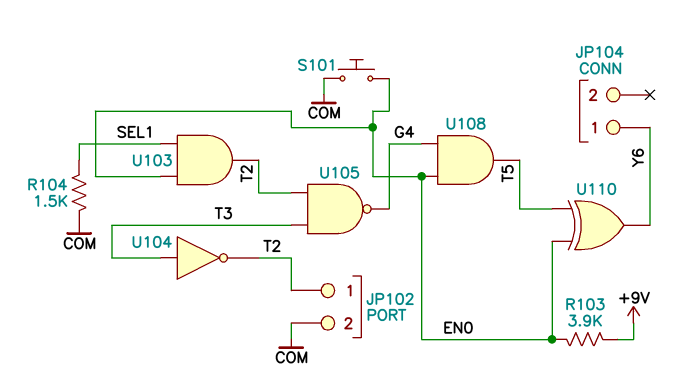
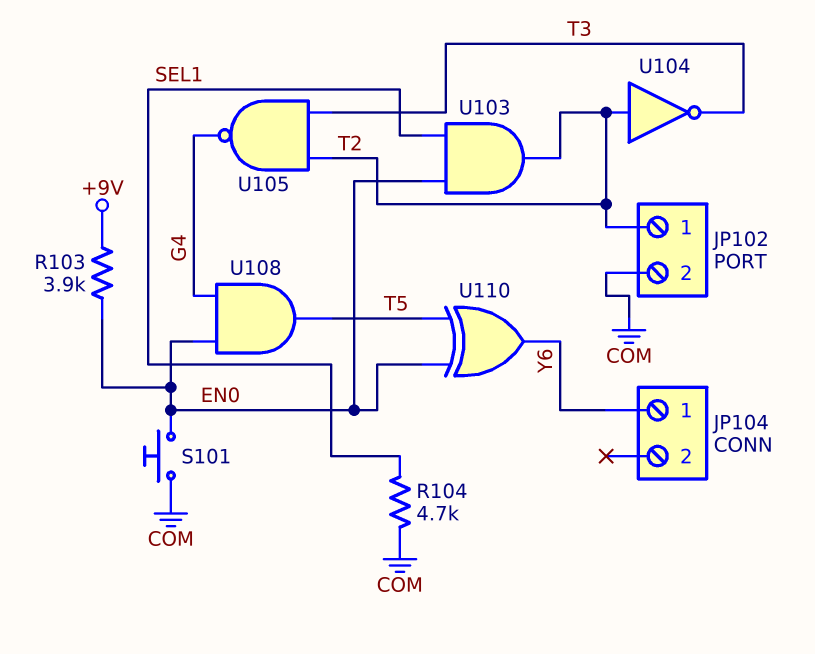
R104: 1.5k (COM, SEL1) -> 4.7k (COM, SEL1)
U104: NOT (in T3, out T2) -> NOT (in T2, out T3)

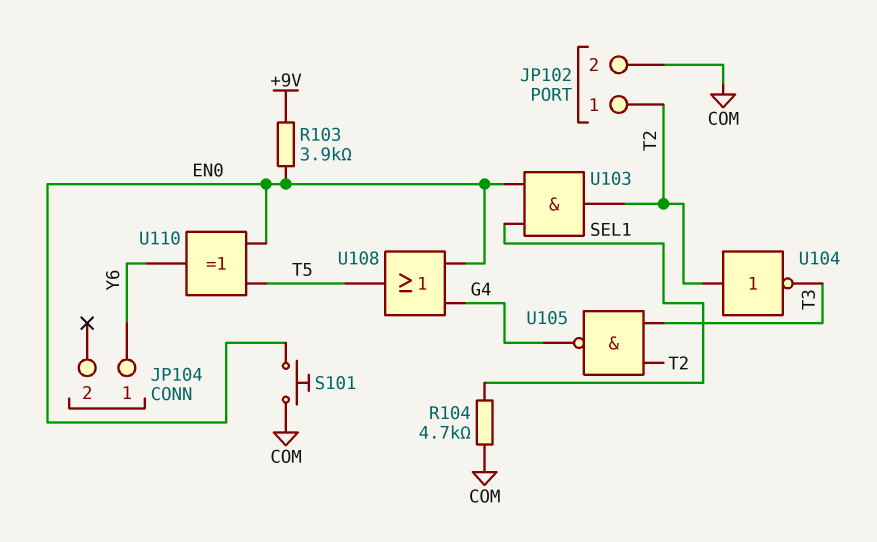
U108: AND (in EN0, in G4, out T5) -> OR (in EN0, in G4, out T5)

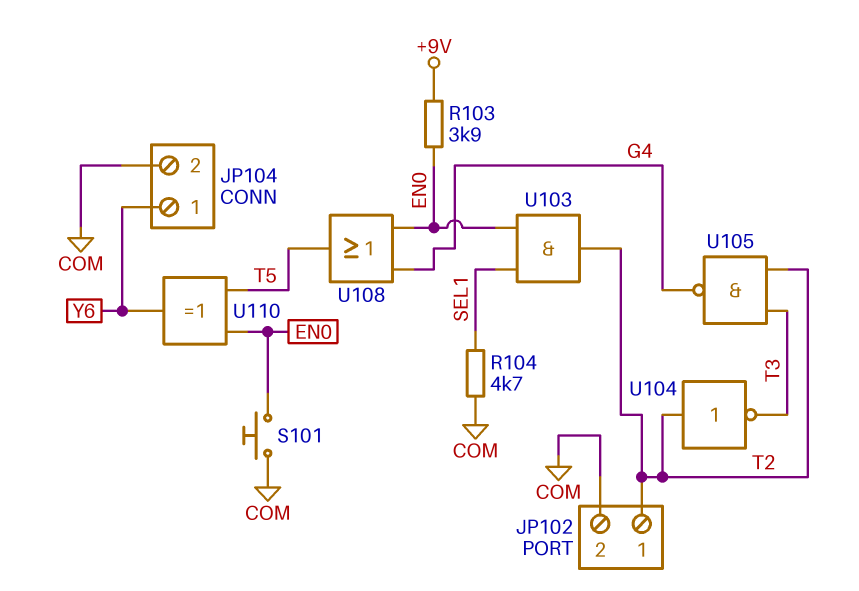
JP104 pin 2: none -> COM

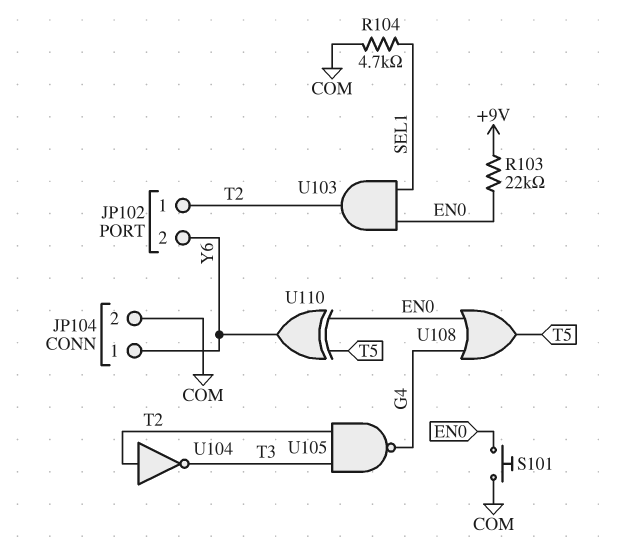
JP102 pin 2: COM -> Y6
R103: 3.9k (+9V, EN0) -> 22k (+9V, EN0)

